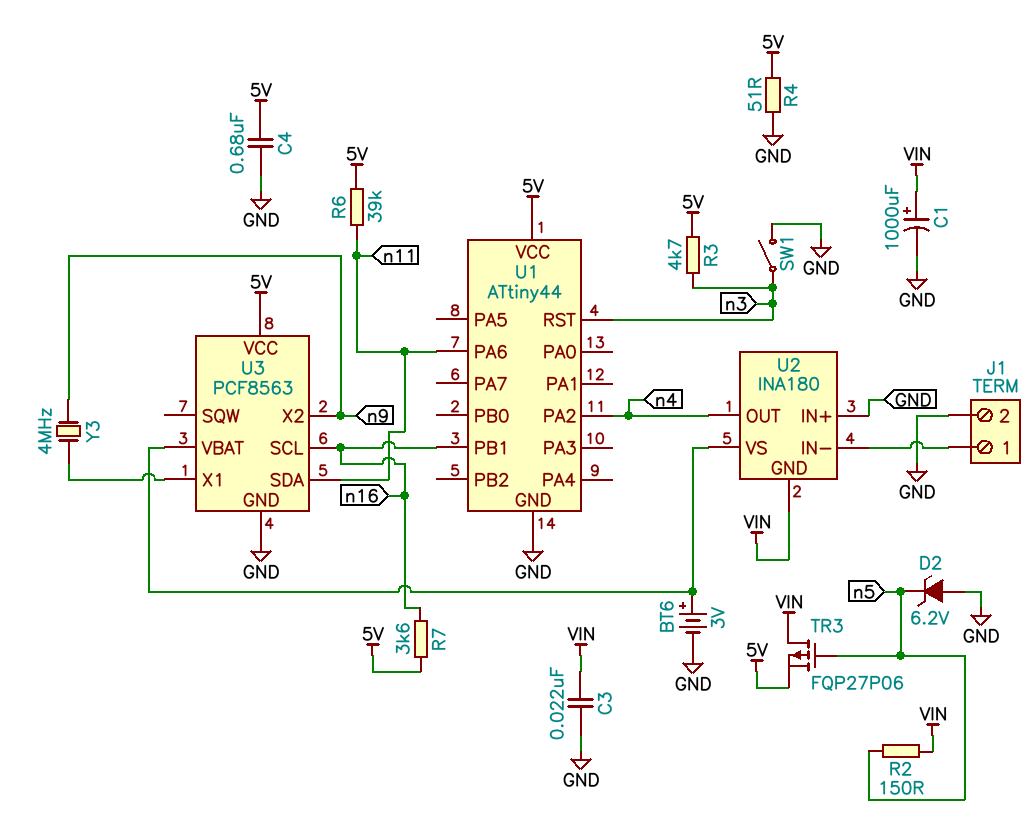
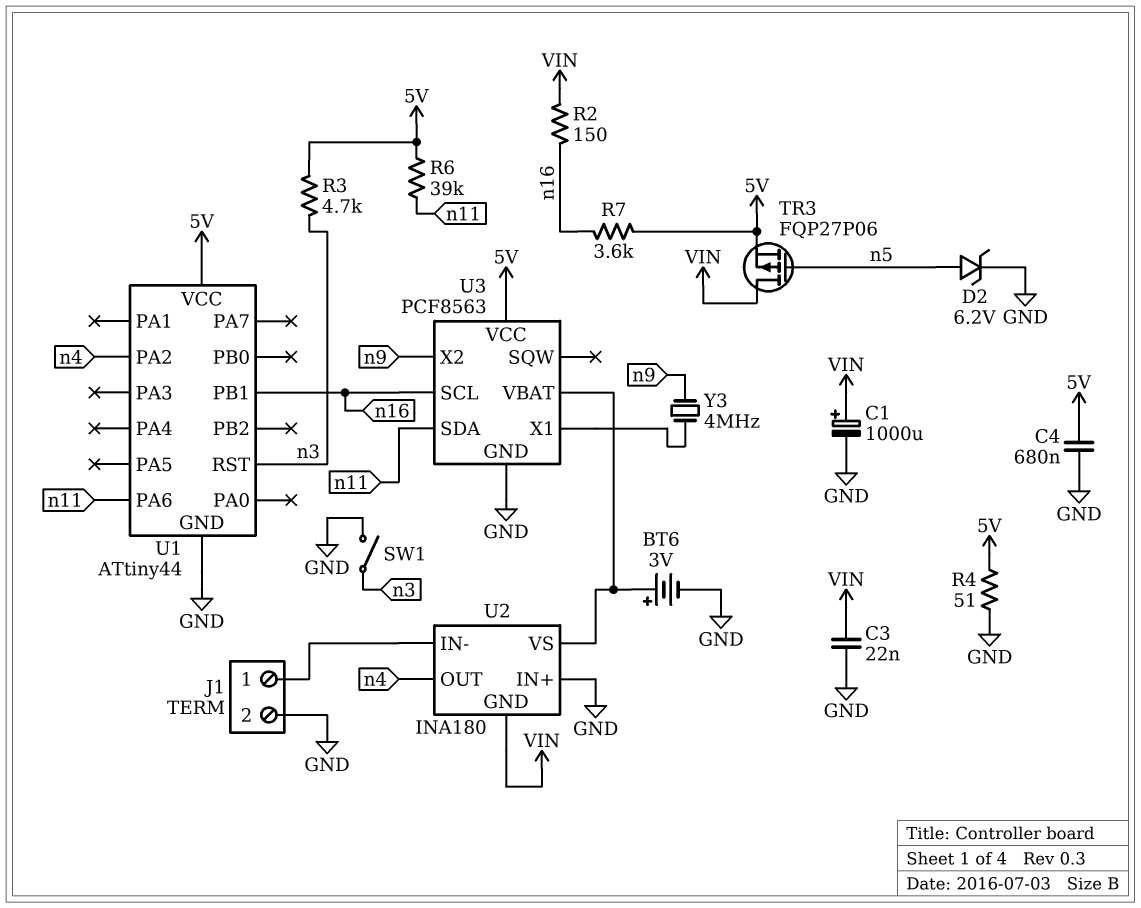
D2: zener 6.2V (A GND, K n5) -> zener 6.2V (A n5, K GND)
R2: 150 (VIN, n5) -> 150 (VIN, n16)

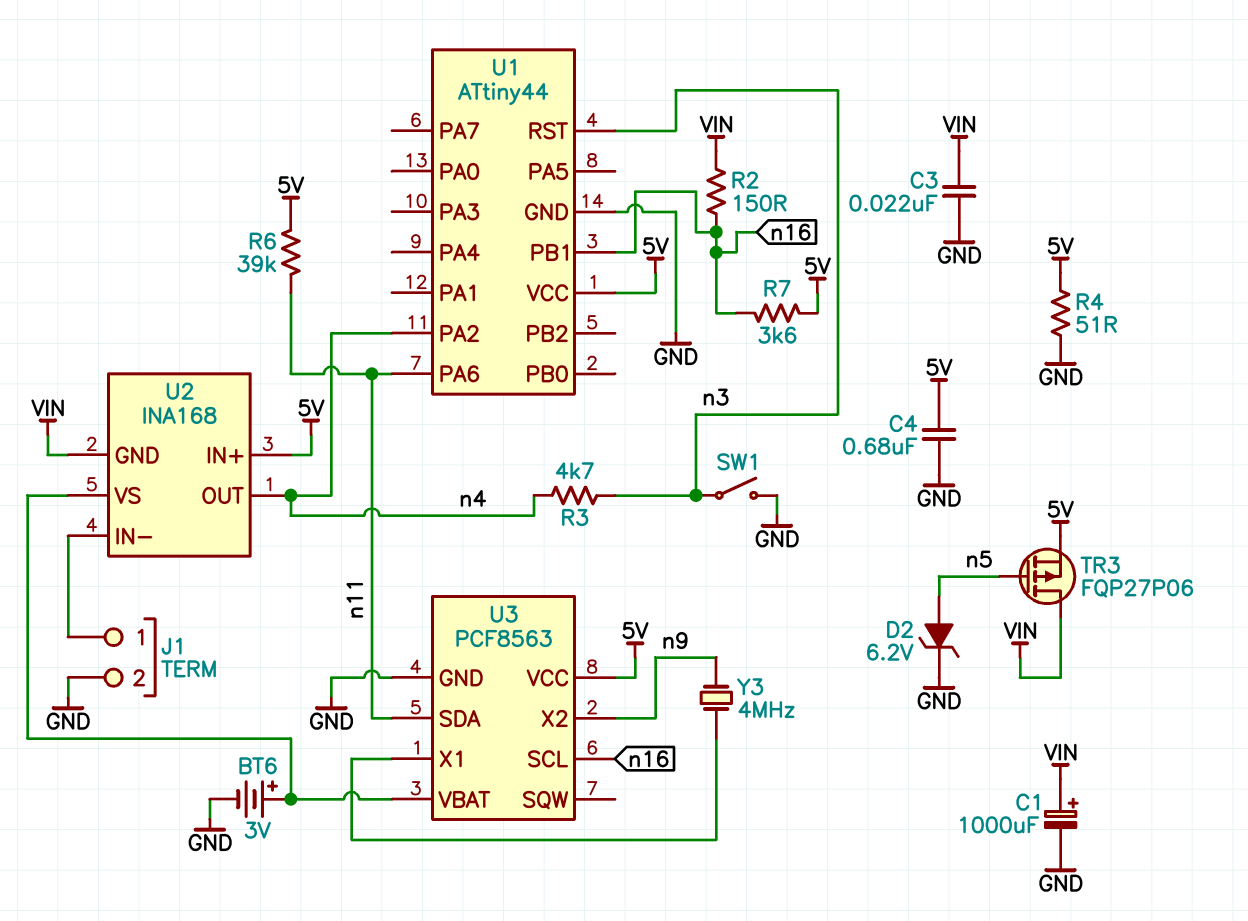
R3: 4.7k (5V, n3) -> 4.7k (n3, n4)
U2: INA180 -> INA168
U2 pin IN+: GND -> 5V

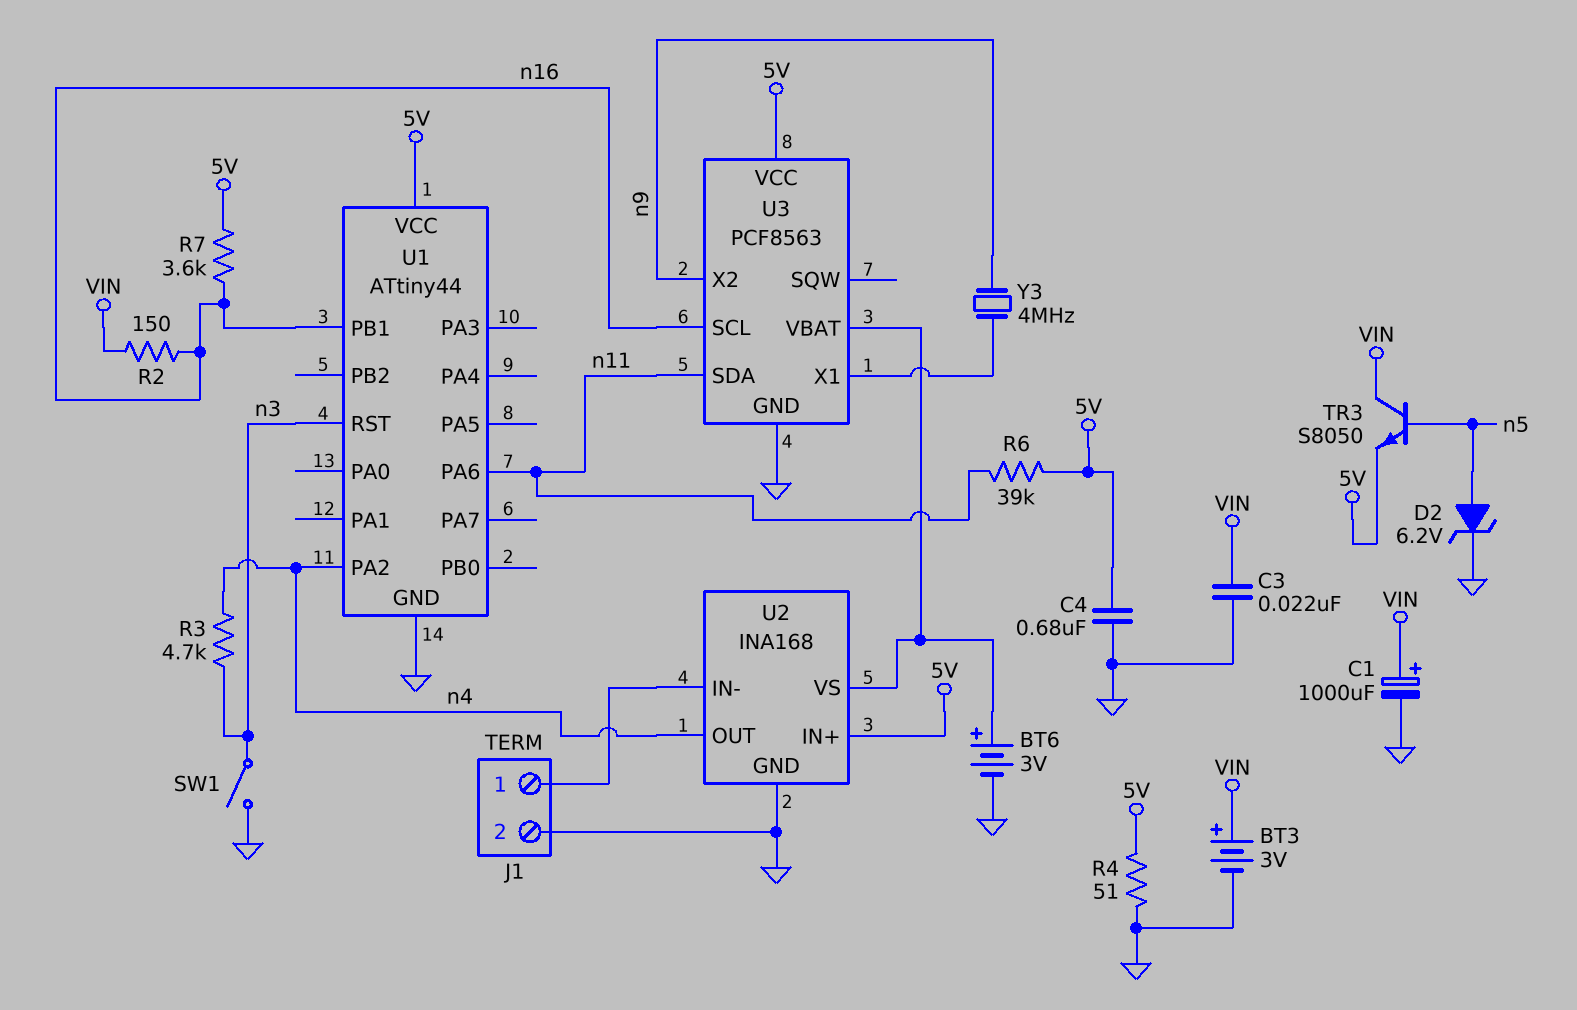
BT3: none -> 3V (plus VIN, minus GND)
TR3: PMOS FQP27P06 (G n5, D VIN, S 5V) -> NPN S8050 (B n5, C VIN, E 5V)
U2 pin GND: VIN -> GND

